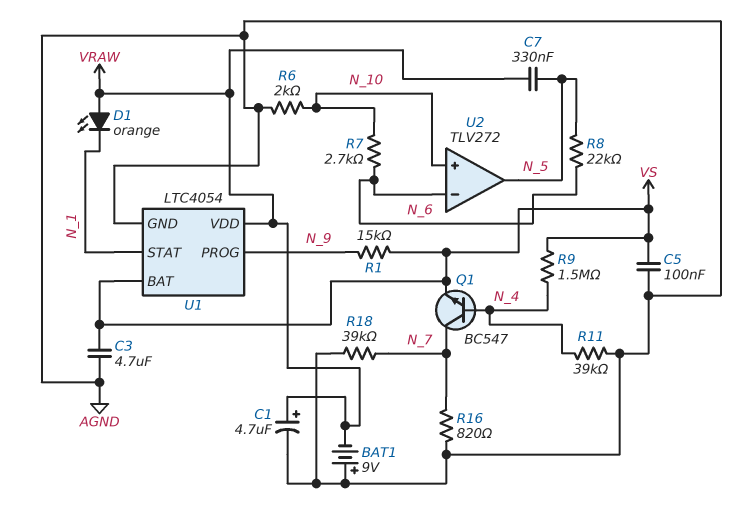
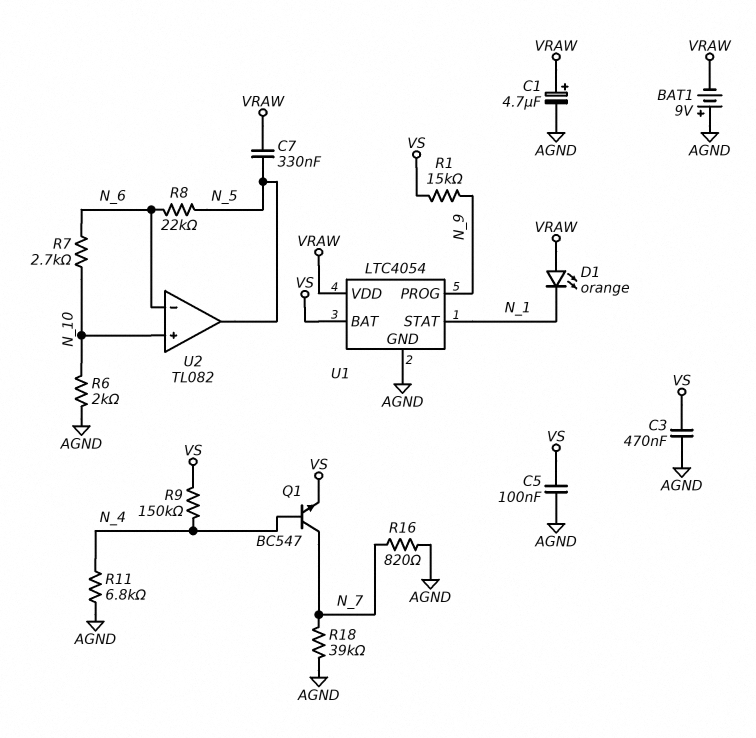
C3: 4.7uF (AGND, VS) -> 470nF (AGND, VS)
R9: 1.5M (N_4, VS) -> 150k (N_4, VS)
R11: 39k (AGND, N_4) -> 6.8k (AGND, N_4)
U2: TLV272 -> TL082

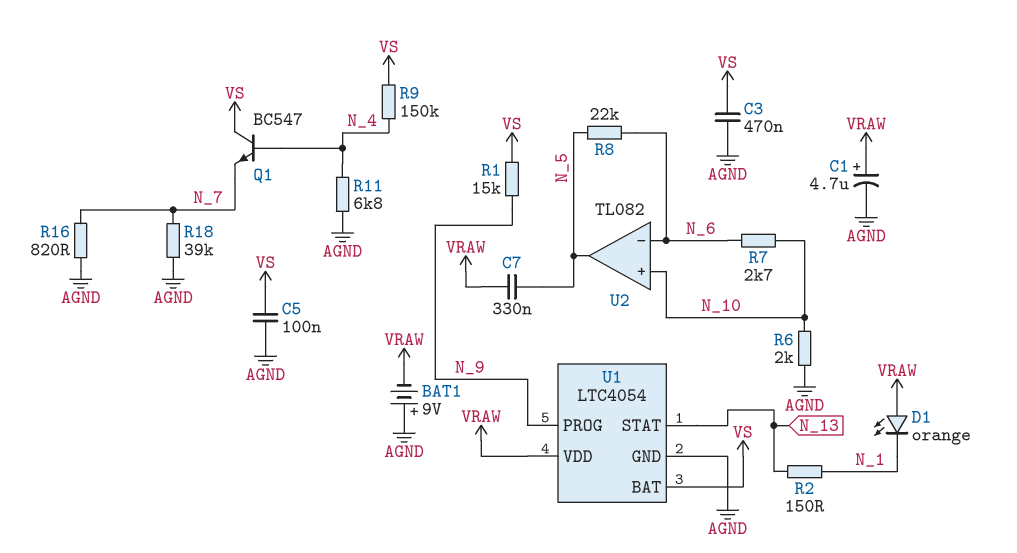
Q1: NPN BC547 (B N_4, C N_7, E VS) -> NPN BC547 (B N_4, C VS, E N_7)
R2: none -> 150 (N_1, N_13)
U1 pin STAT: N_1 -> N_13

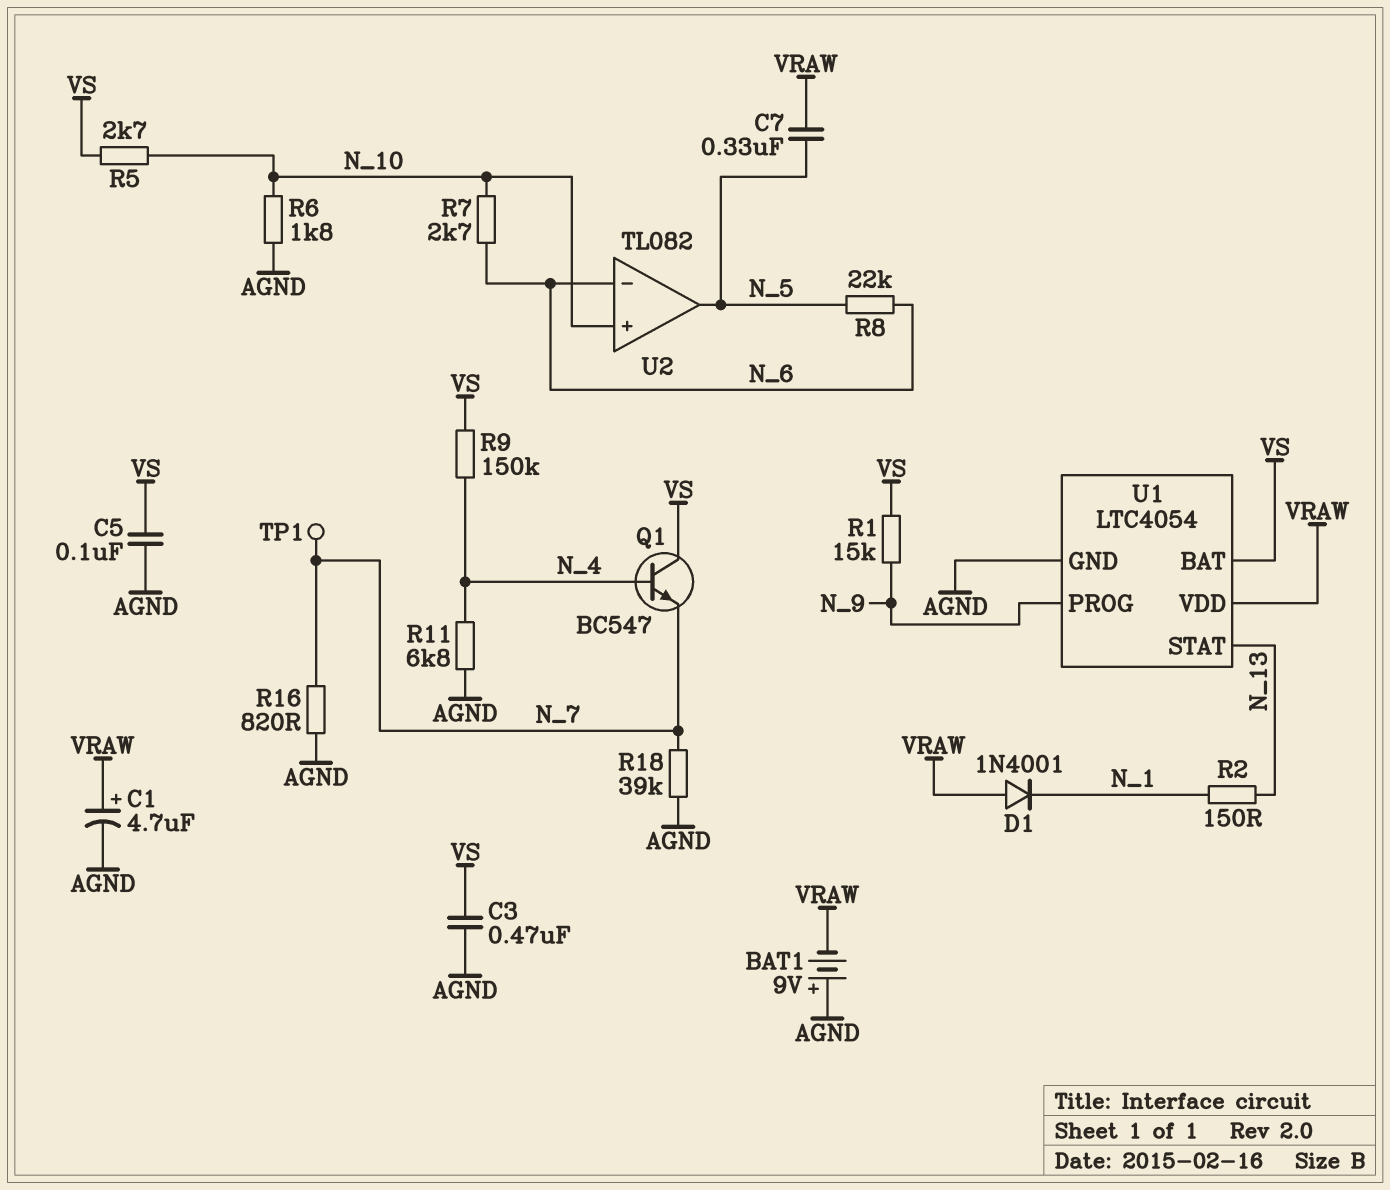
D1: LED orange (A VRAW, K N_1) -> diode 1N4001 (A VRAW, K N_1)
R5: none -> 2.7k (N_10, VS)
R6: 2k (AGND, N_10) -> 1.8k (AGND, N_10)
TP1: none -> test point (N_7)

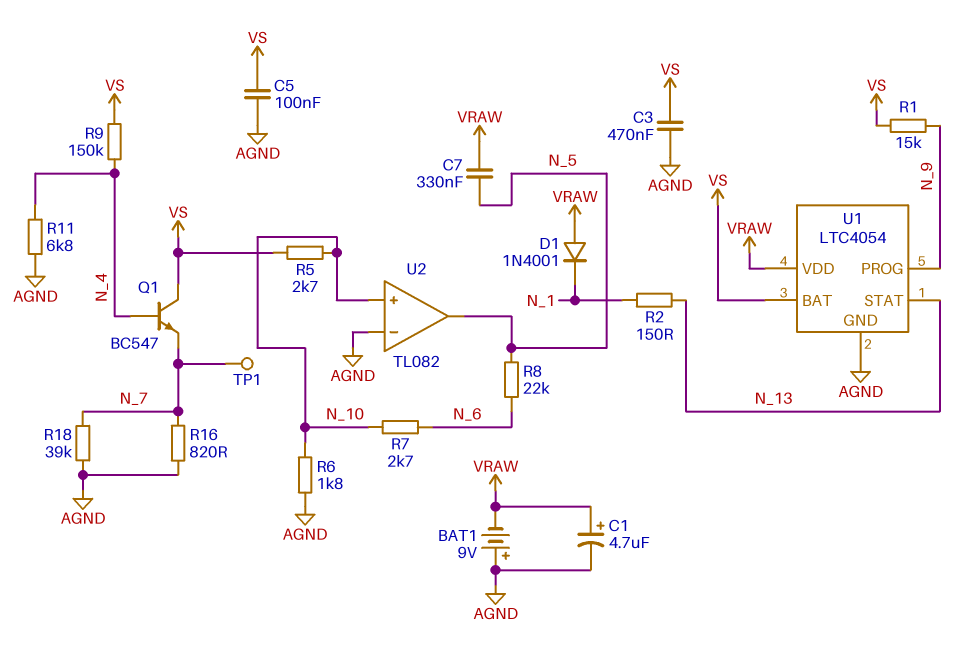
U2 pin in-: N_6 -> AGND

